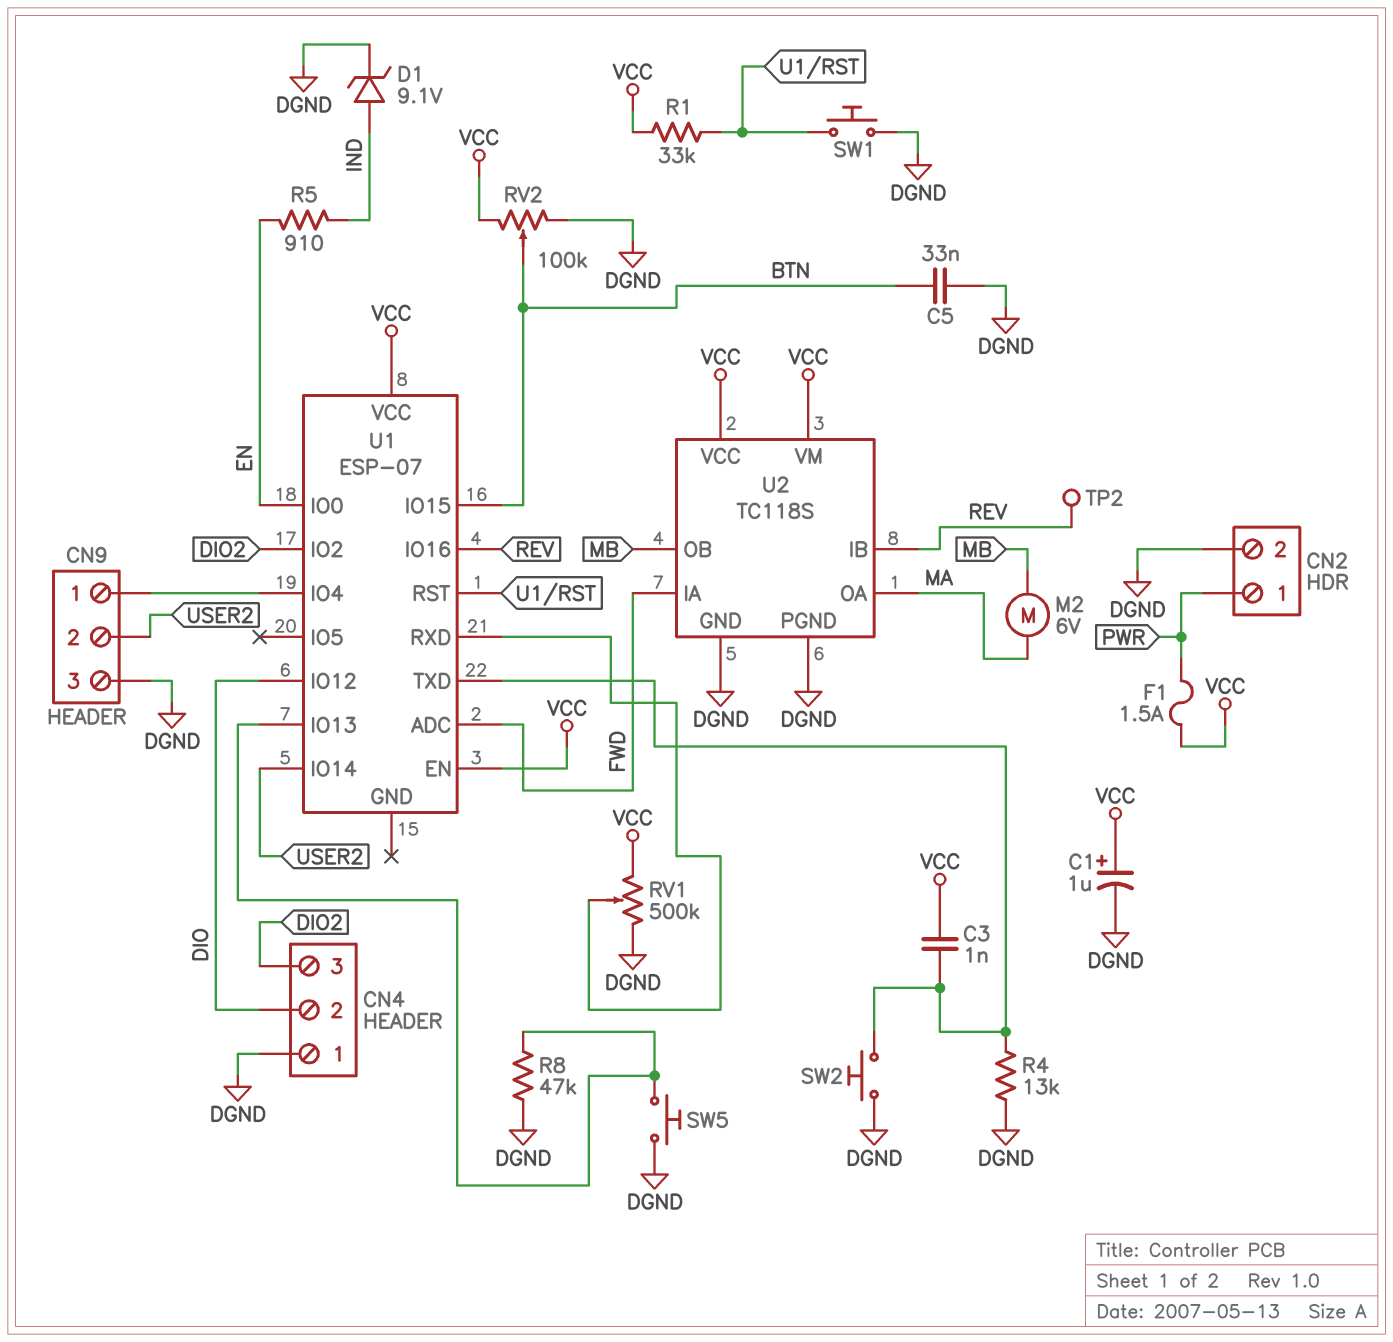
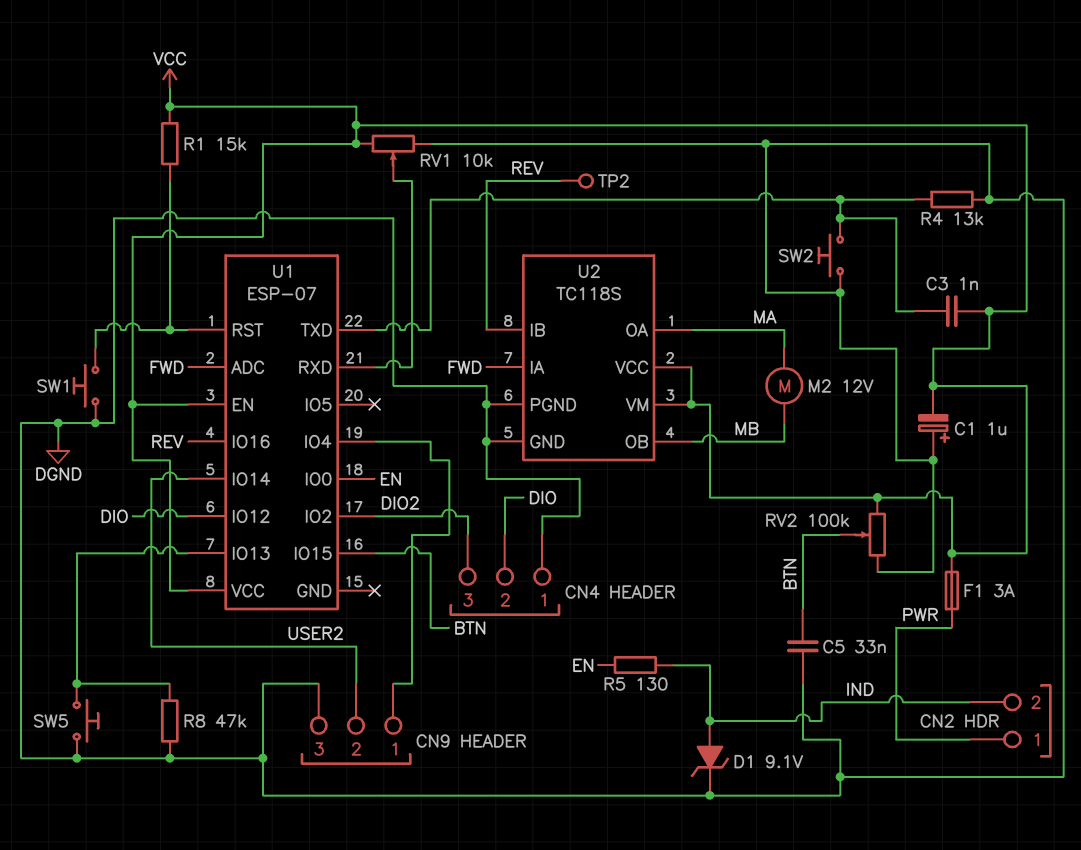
C1: 1uF (plus VCC, minus DGND) -> 1uF (plus DGND, minus VCC)
CN2 pin 2: DGND -> IND
F1: 1.5A (PWR, VCC) -> 3A (PWR, VCC)
M2: motor 6V (MA, MB) -> motor 12V (MA, MB)
R1: 33k (U1/RST, VCC) -> 15k (U1/RST, VCC)
R5: 910 (EN, IND) -> 130 (EN, IND)
RV1: 500k (DGND, VCC, wiper U1/RXD) -> 10k (DGND, VCC, wiper U1/RXD)

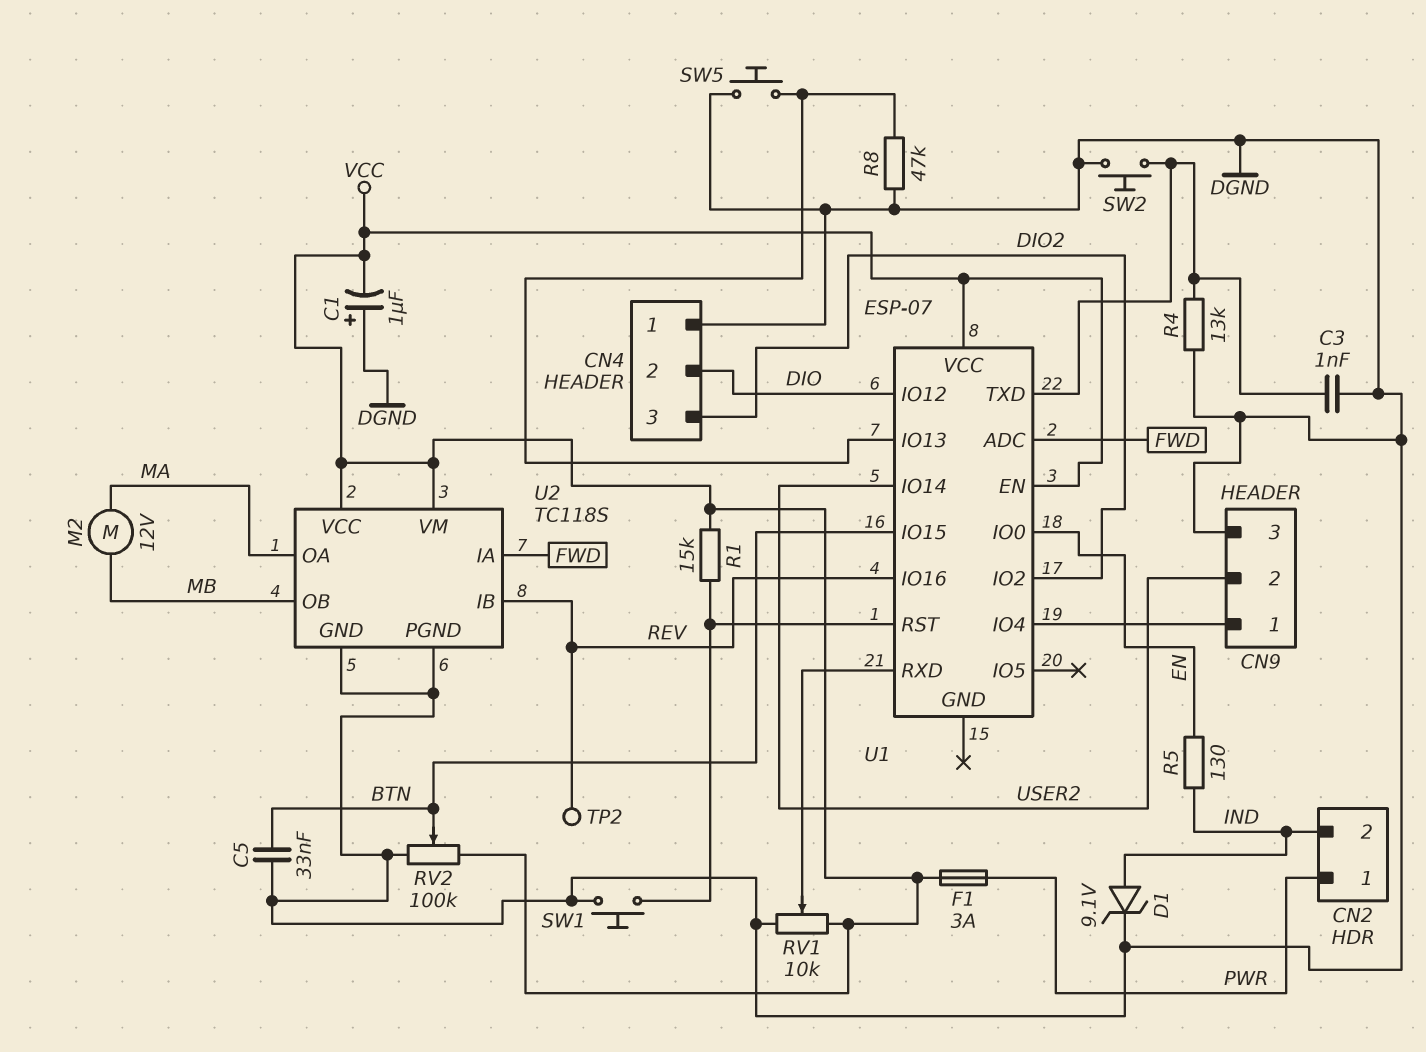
C3: 1nF (U1/TXD, VCC) -> 1nF (DGND, U1/TXD)

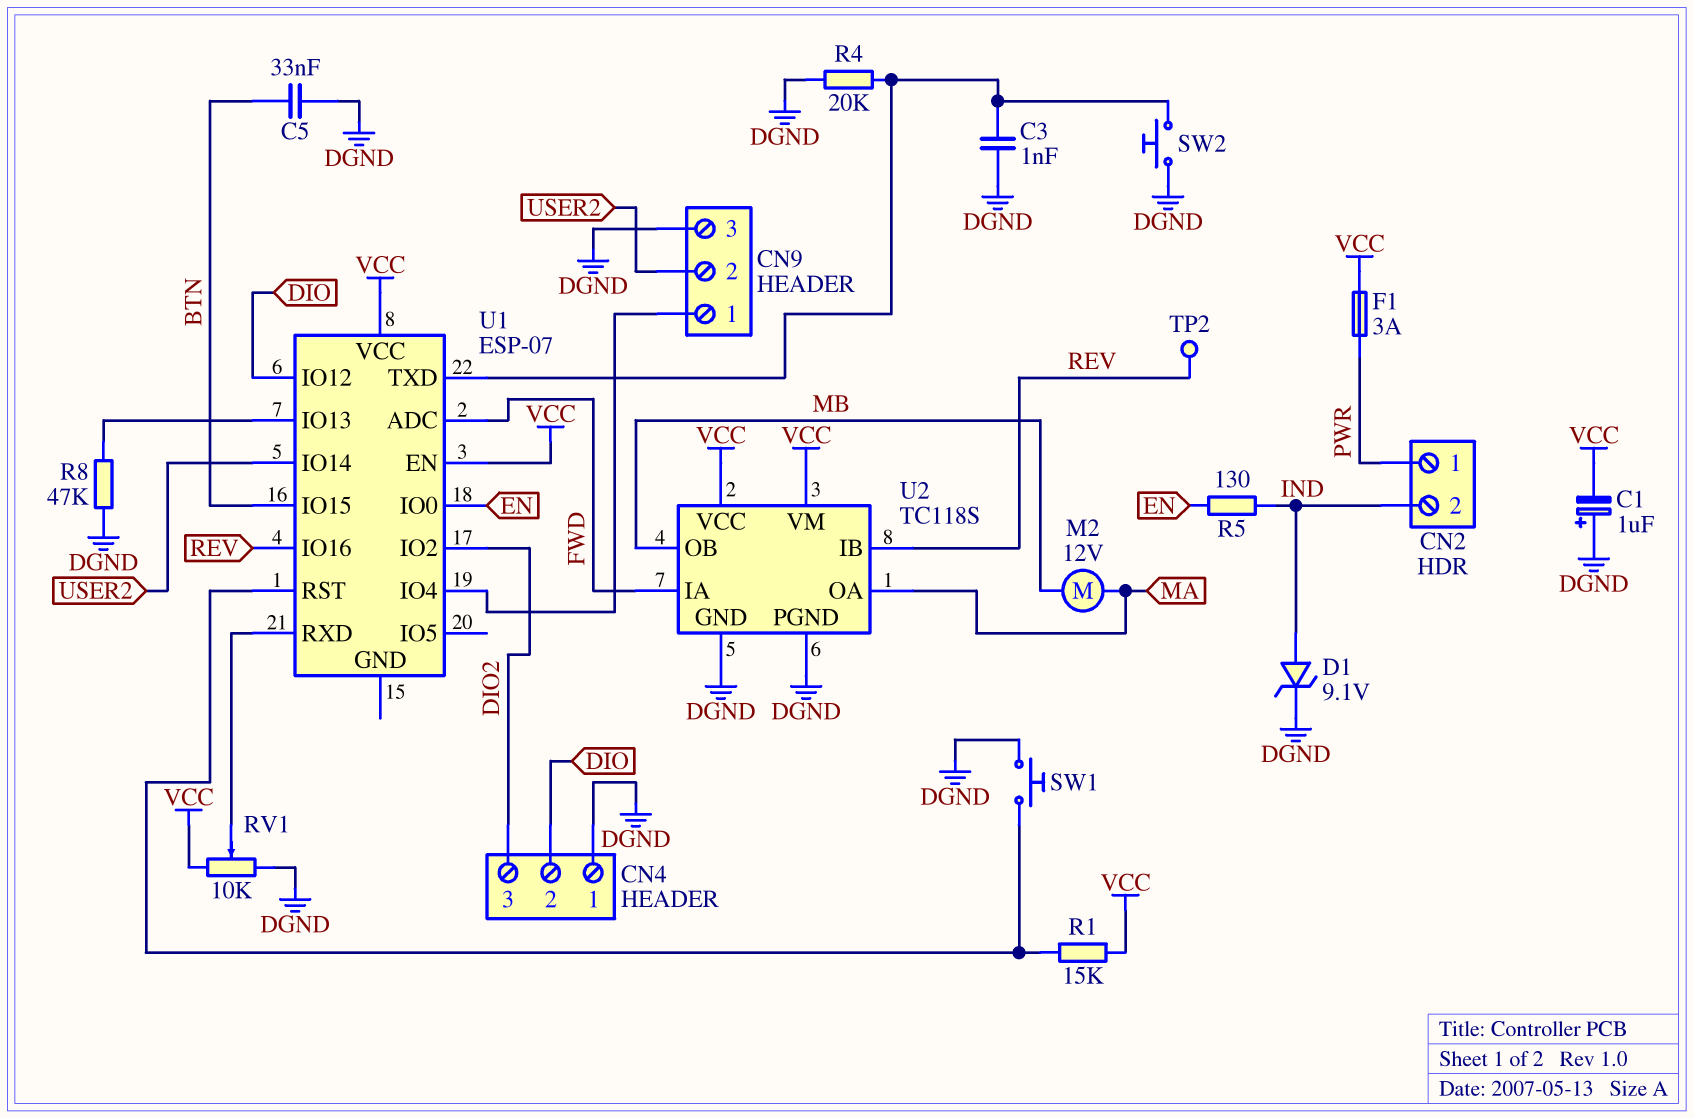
R4: 13k (DGND, U1/TXD) -> 20k (DGND, U1/TXD)
RV2: 100k (DGND, VCC, wiper BTN) -> none
SW5: button (DGND, U1/IO13) -> none

